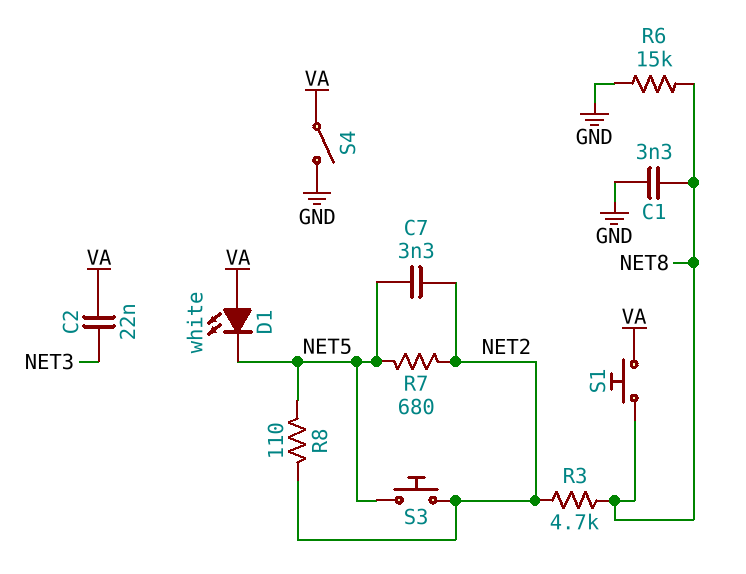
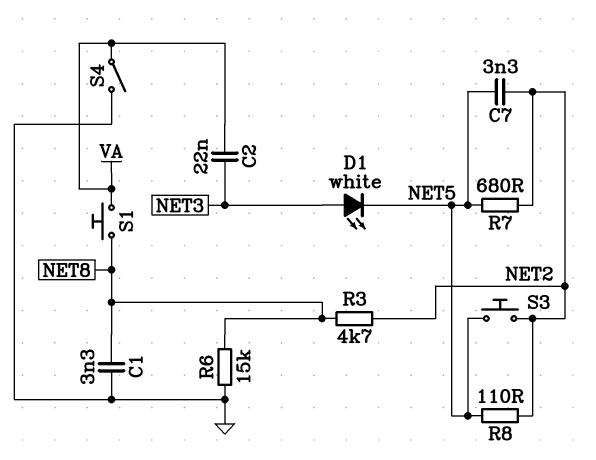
D1: LED white (A VA, K NET5) -> LED white (A NET3, K NET5)

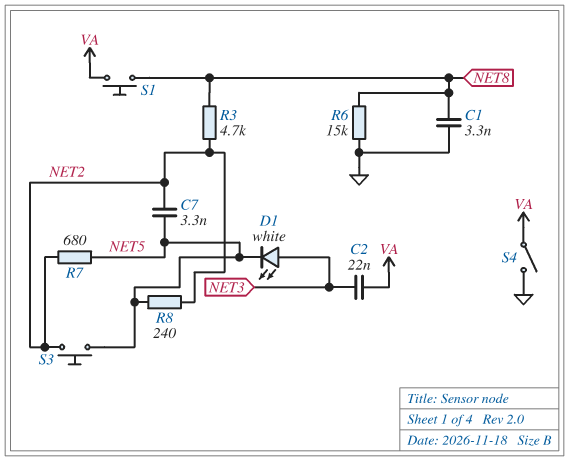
R8: 110 (NET2, NET5) -> 240 (NET2, NET5)

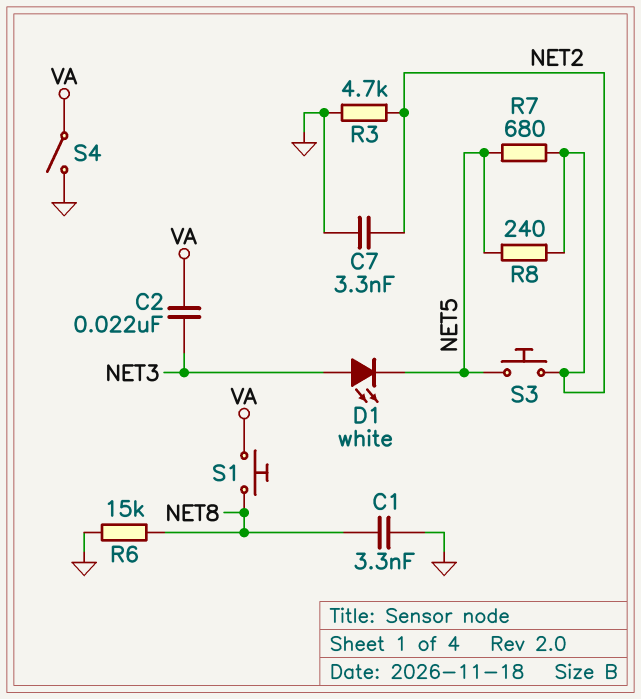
C7: 3.3nF (NET2, NET5) -> 3.3nF (GND, NET2)
R3: 4.7k (NET2, NET8) -> 4.7k (GND, NET2)

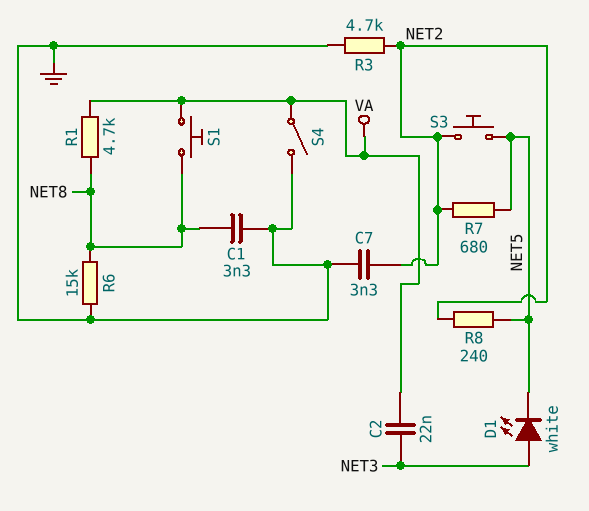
R1: none -> 4.7k (NET8, VA)

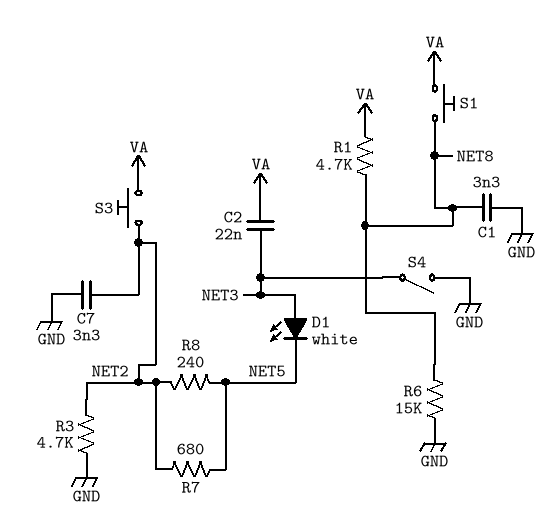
S3: button (NET2, NET5) -> button (NET2, VA)
S4: switch (GND, VA) -> switch (GND, NET3)

